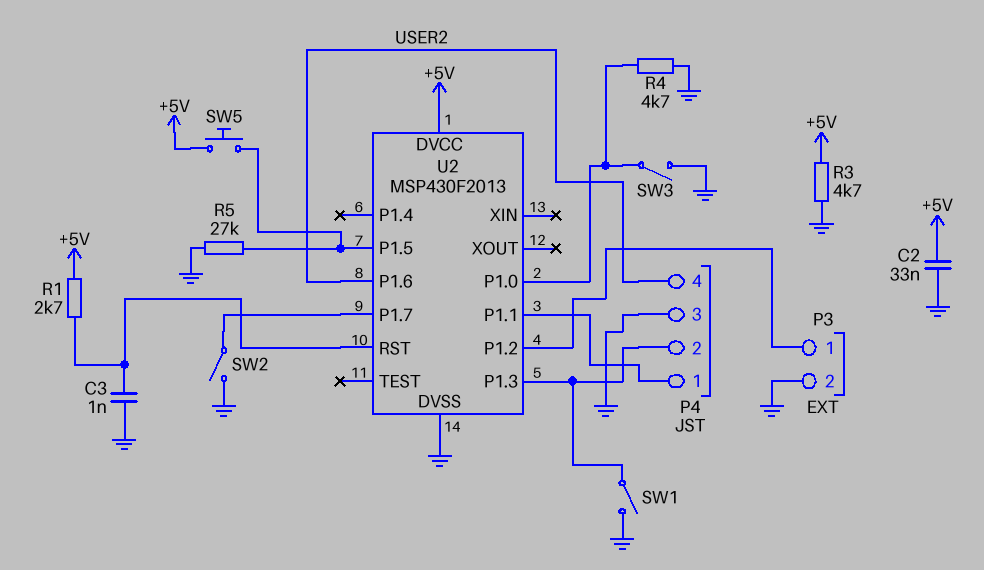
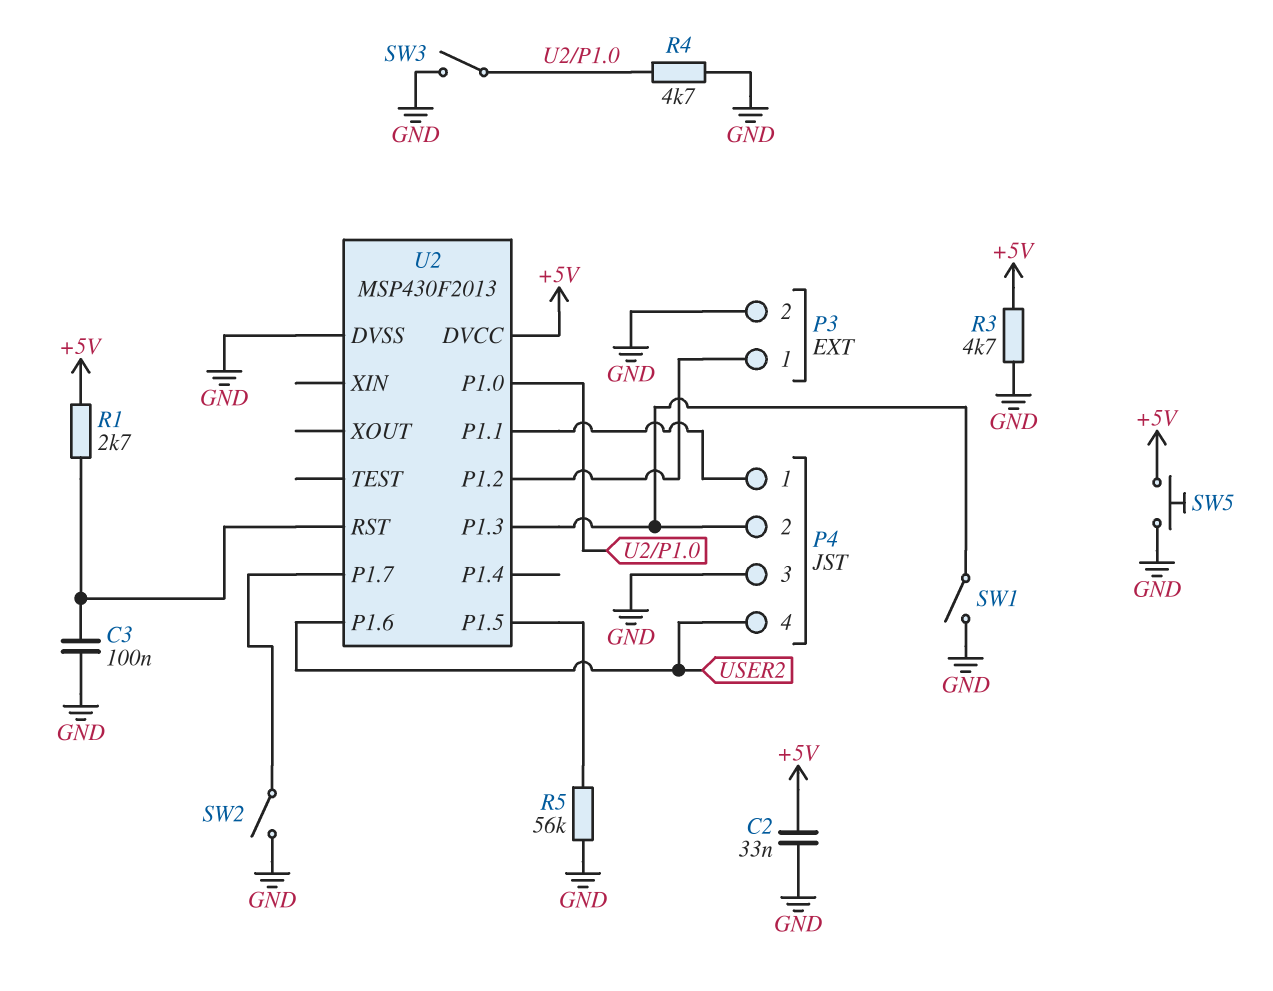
C3: 1nF (GND, U2/RST) -> 100nF (GND, U2/RST)
R5: 27k (GND, U2/P1.5) -> 56k (GND, U2/P1.5)
SW5: button (+5V, U2/P1.5) -> button (+5V, GND)

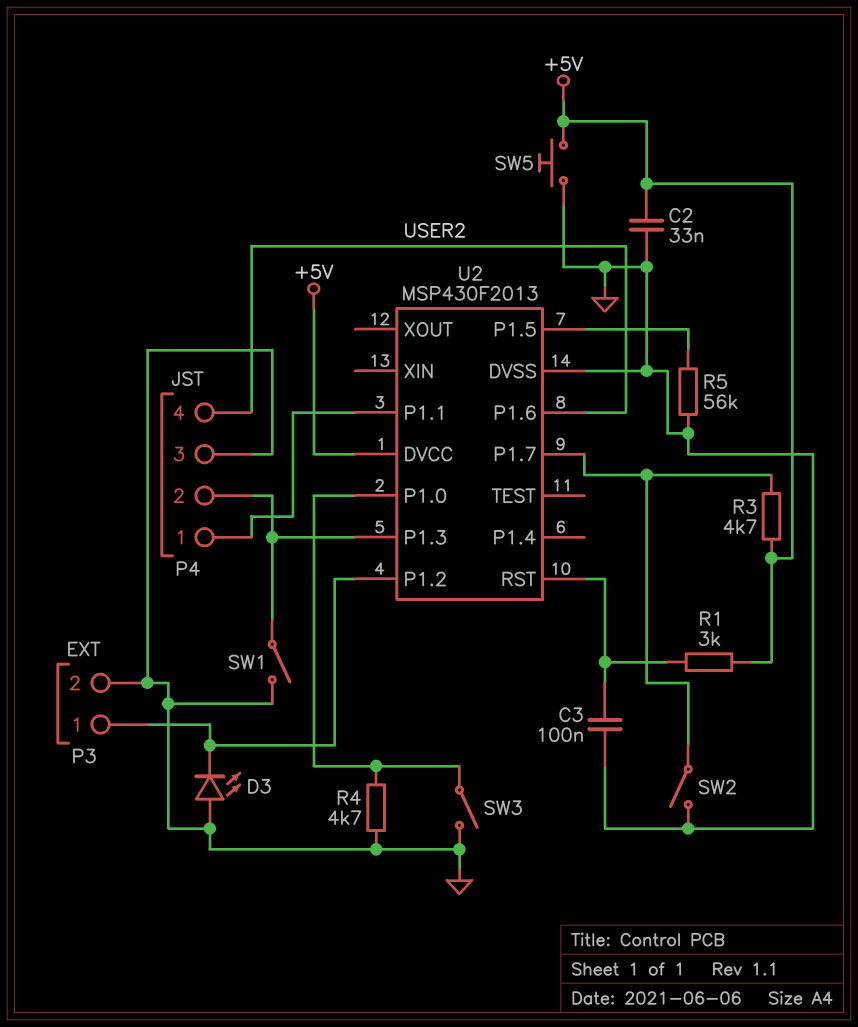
D3: none -> LED (A GND, K P3/1)
R1: 2.7k (+5V, U2/RST) -> 3k (+5V, U2/RST)
R3: 4.7k (+5V, GND) -> 4.7k (+5V, U2/P1.7)

